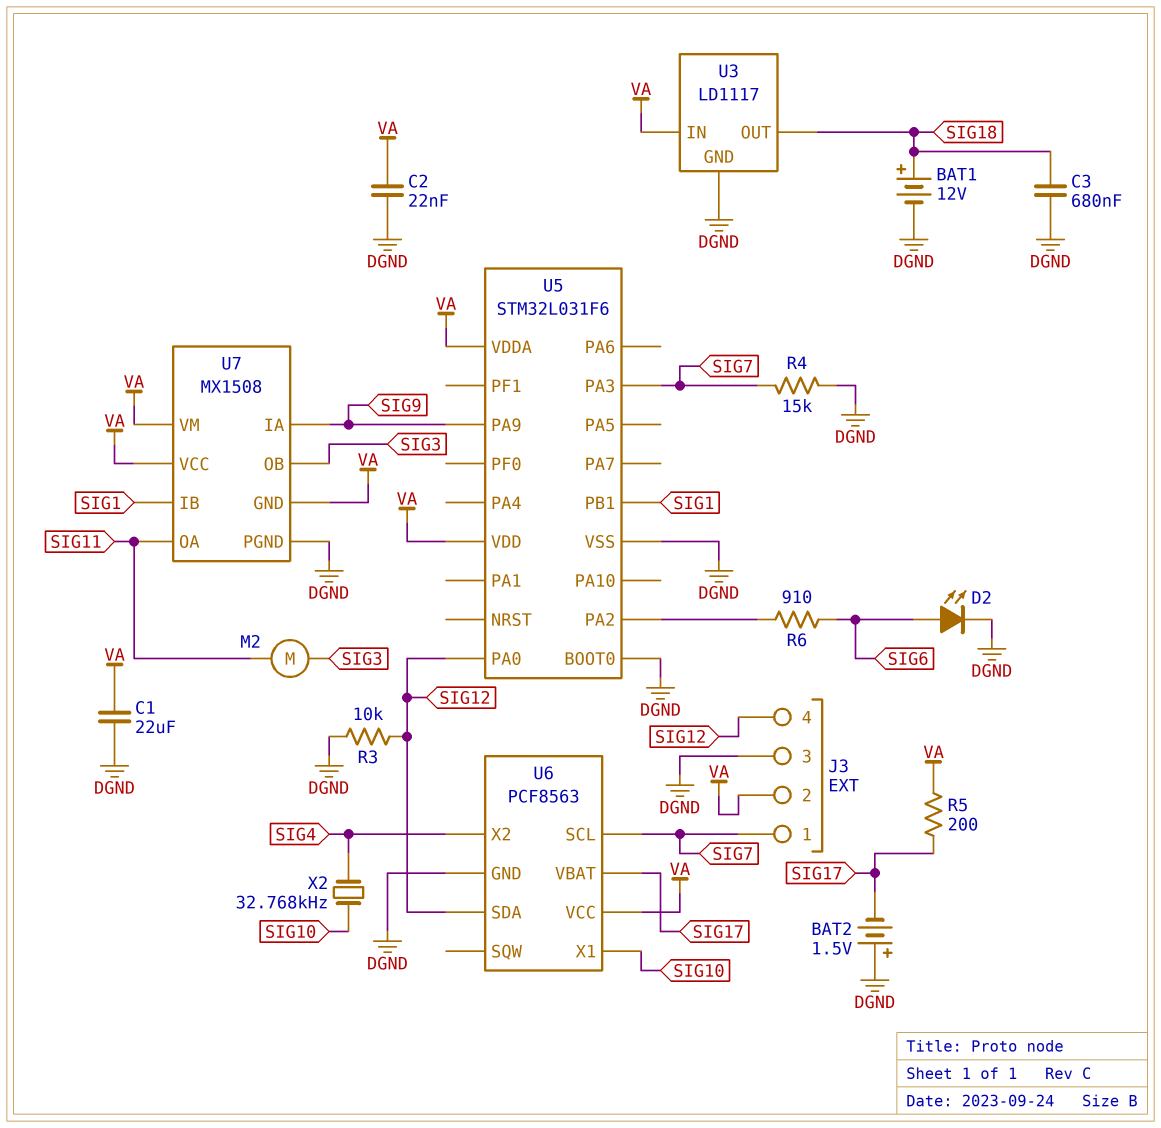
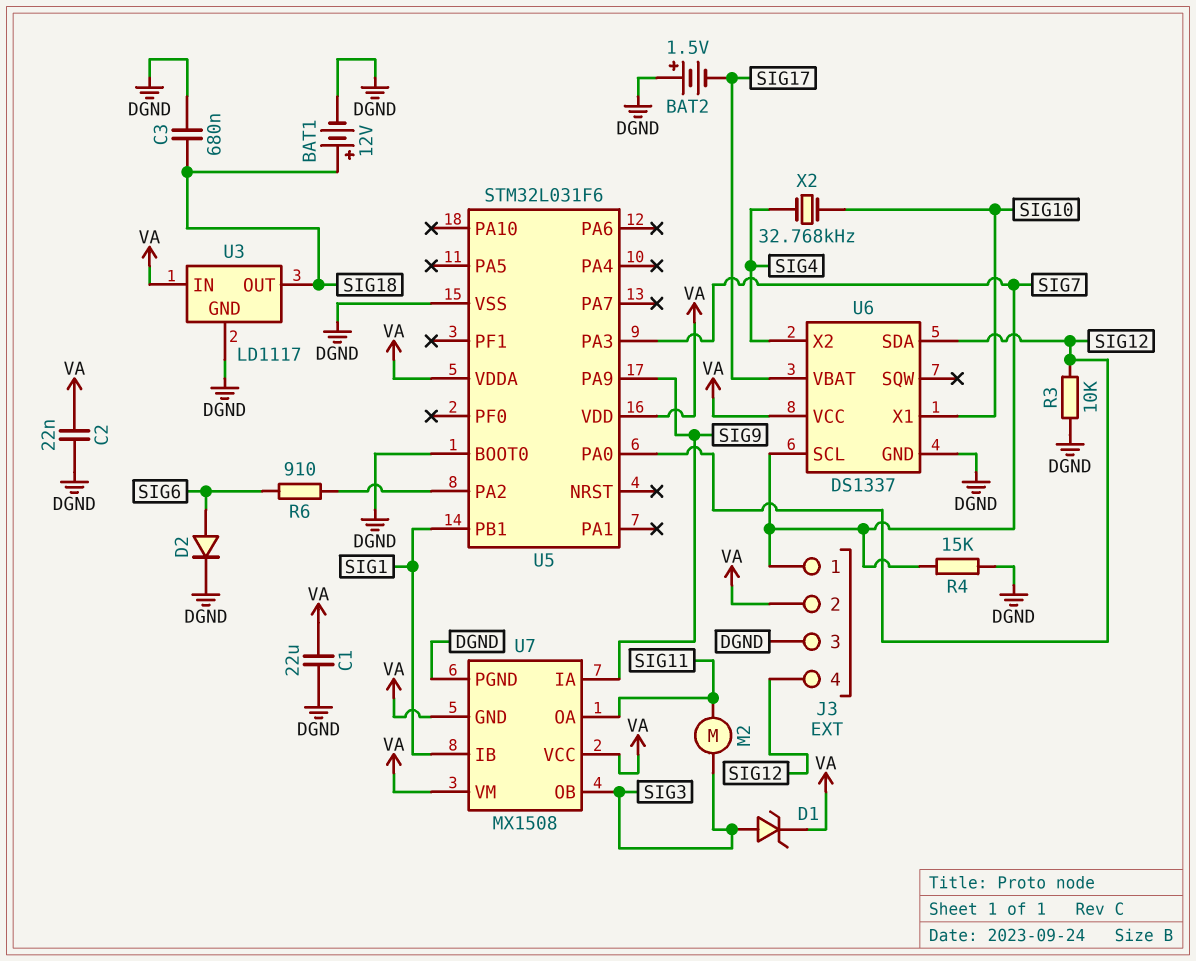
D1: none -> zener (A SIG3, K VA)
D2: LED (A SIG6, K DGND) -> diode (A SIG6, K DGND)
R5: 200 (SIG17, VA) -> none
U6: PCF8563 -> DS1337

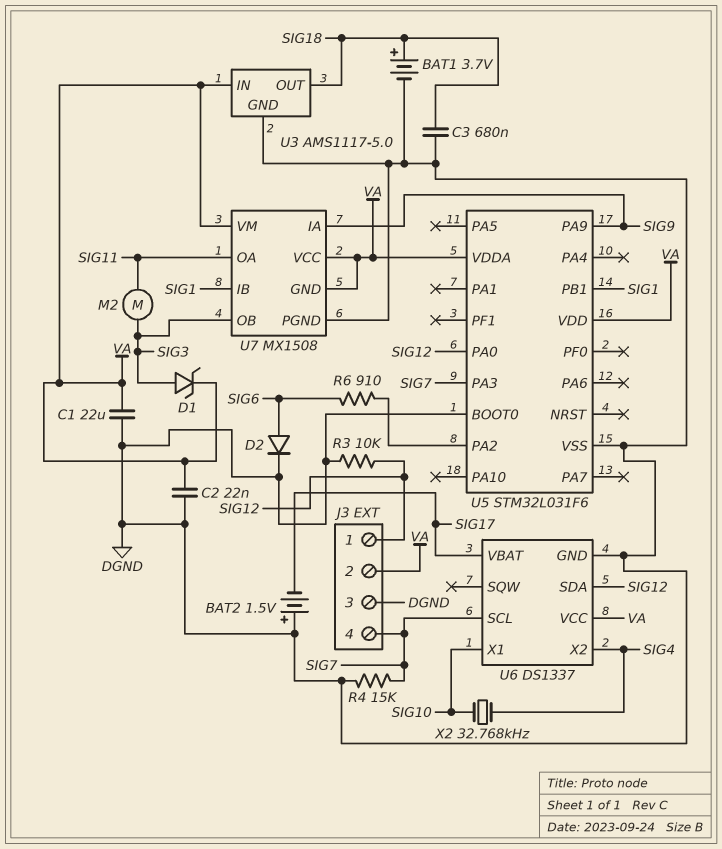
BAT1: 12V (plus SIG18, minus DGND) -> 3.7V (plus SIG18, minus DGND)
J3 pin 1: SIG7 -> SIG12
J3 pin 4: SIG12 -> SIG7
U3: LD1117 -> AMS1117-5.0

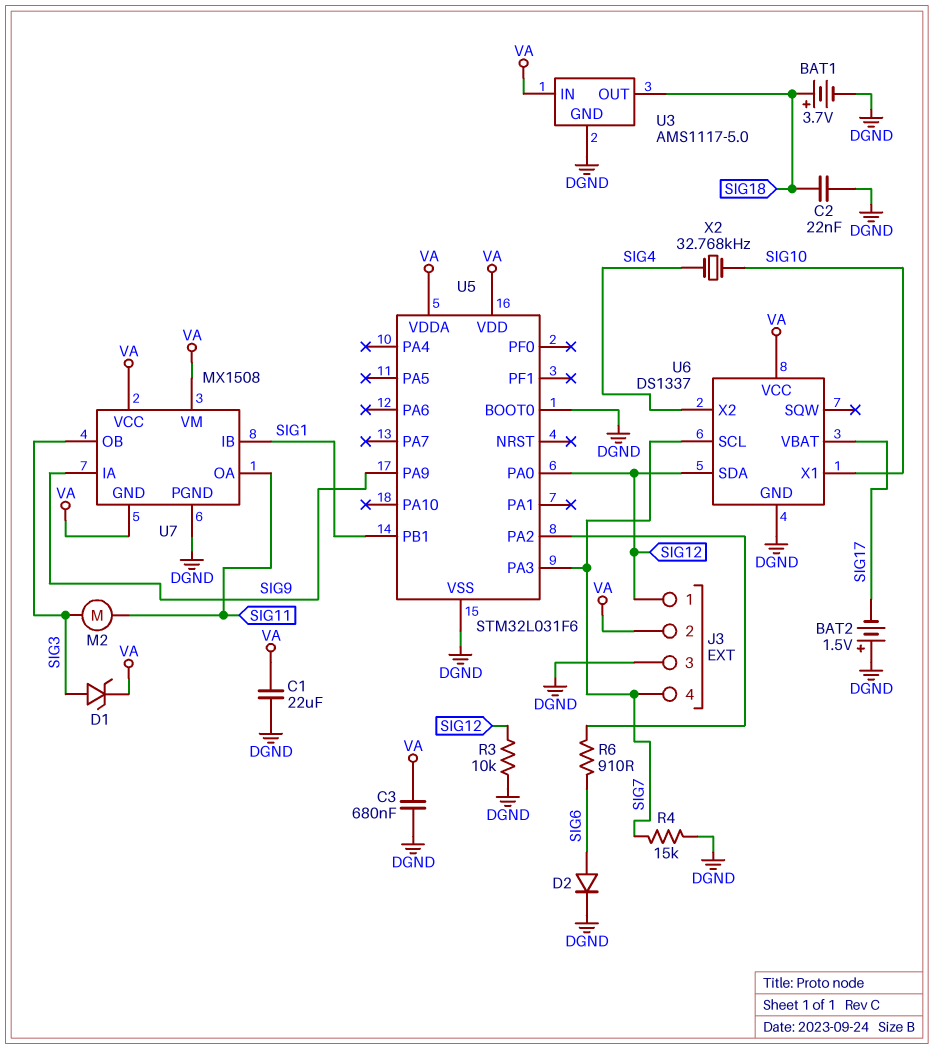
C2: 22nF (DGND, VA) -> 22nF (DGND, SIG18)
C3: 680nF (DGND, SIG18) -> 680nF (DGND, VA)

